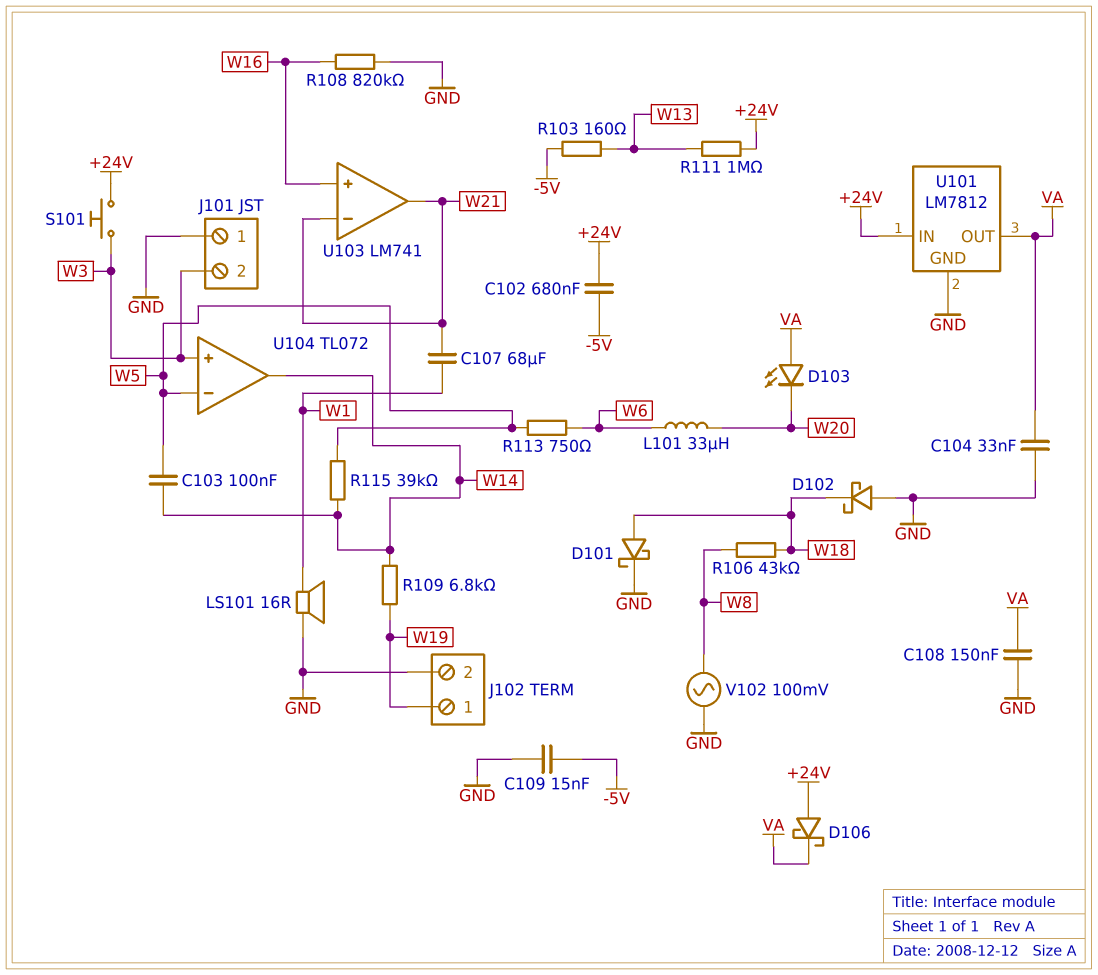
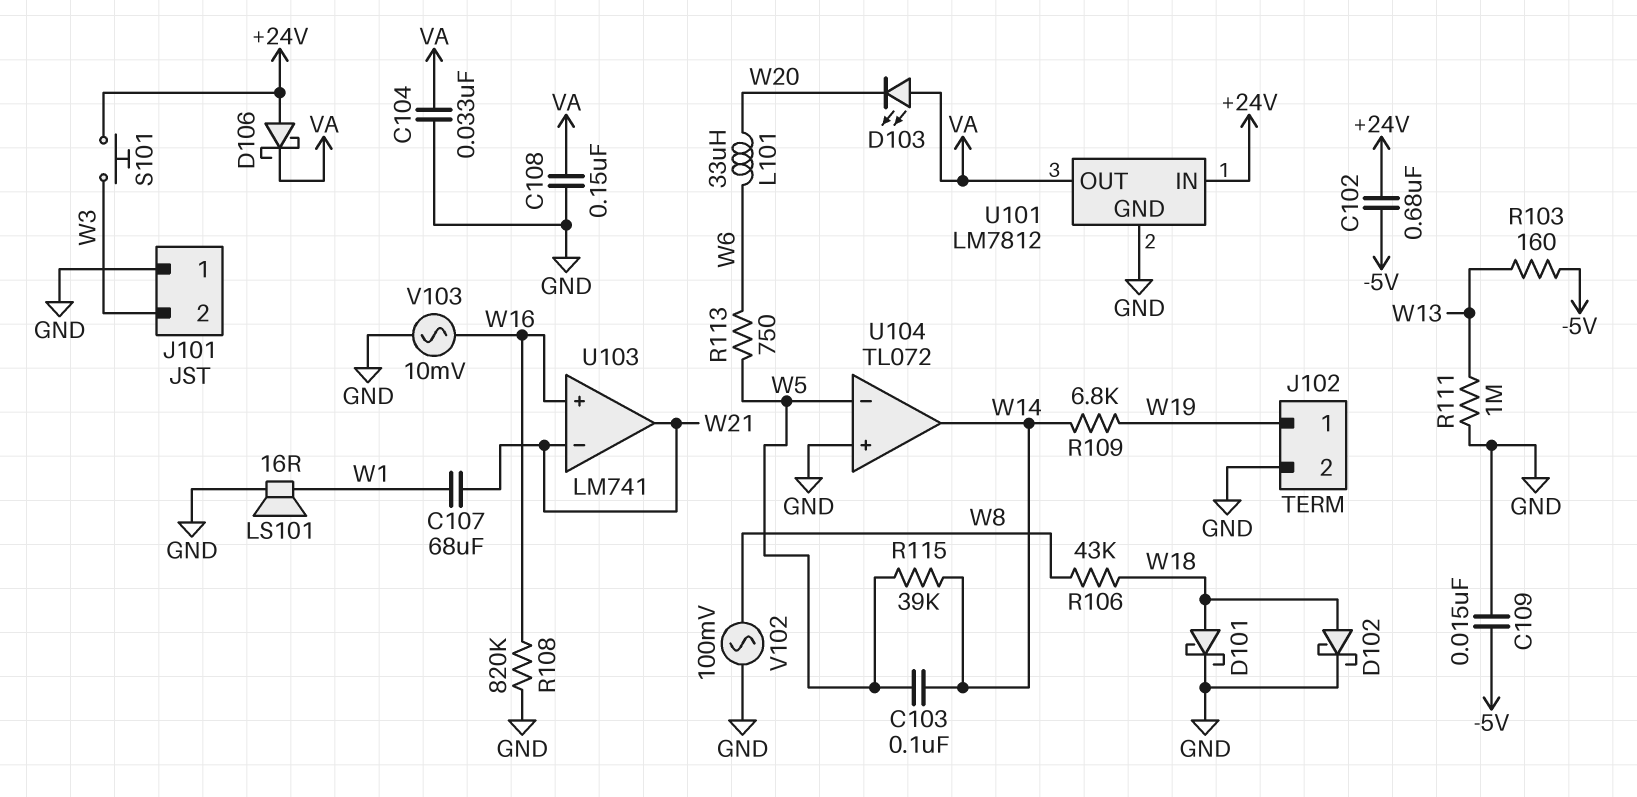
D102: schottky (A GND, K W18) -> schottky (A W18, K GND)
R111: 1M (+24V, W13) -> 1M (GND, W13)
U104 pin in+: W3 -> GND
V103: none -> AC 10mV (GND, W16)

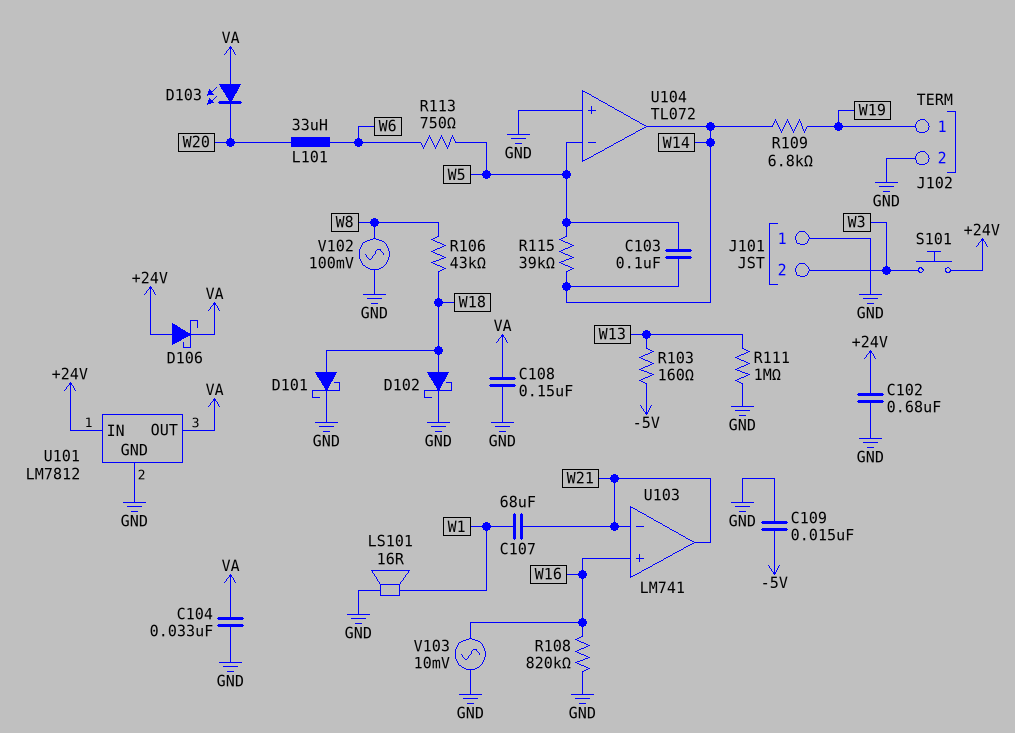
C102: 680nF (+24V, -5V) -> 680nF (+24V, GND)

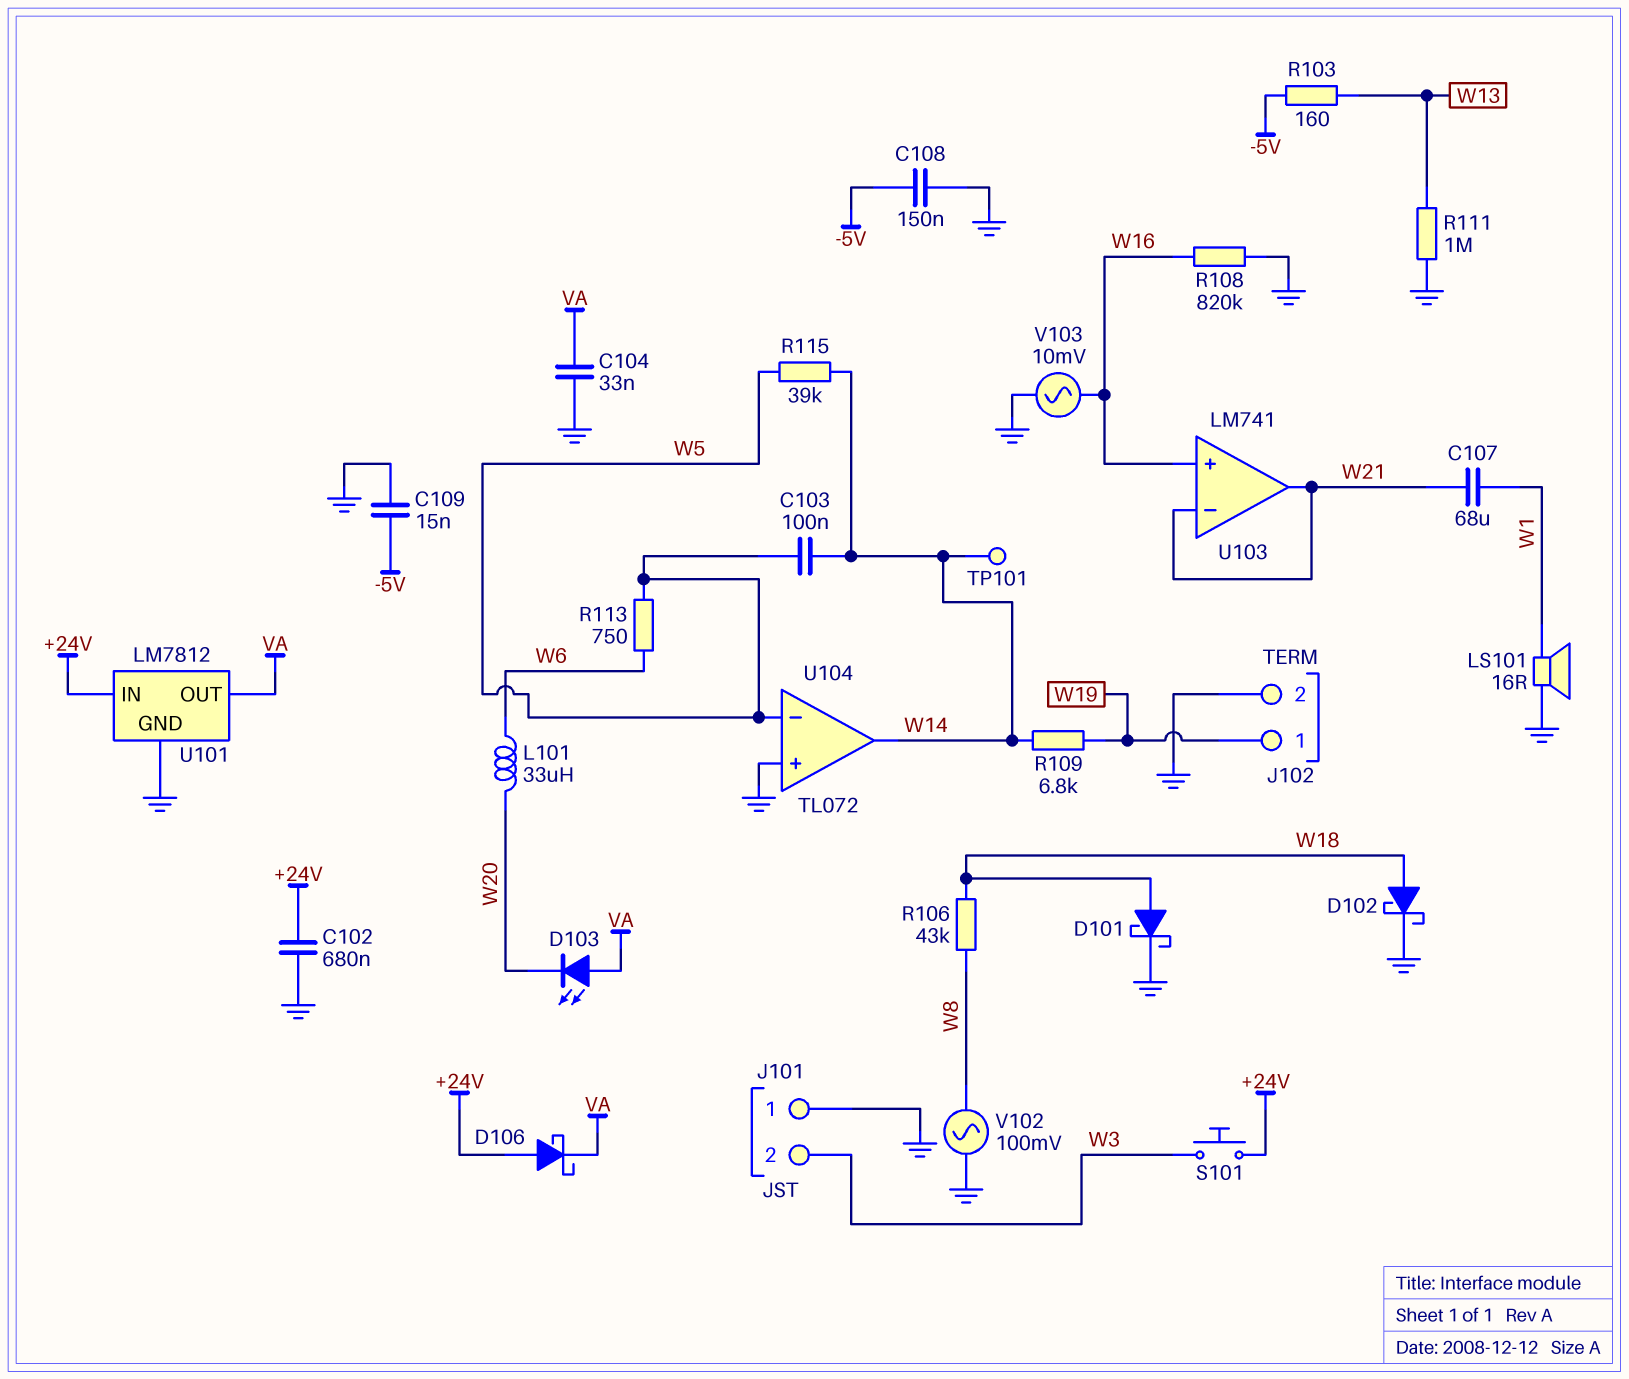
C108: 150nF (GND, VA) -> 150nF (-5V, GND)
TP101: none -> test point (W14)

